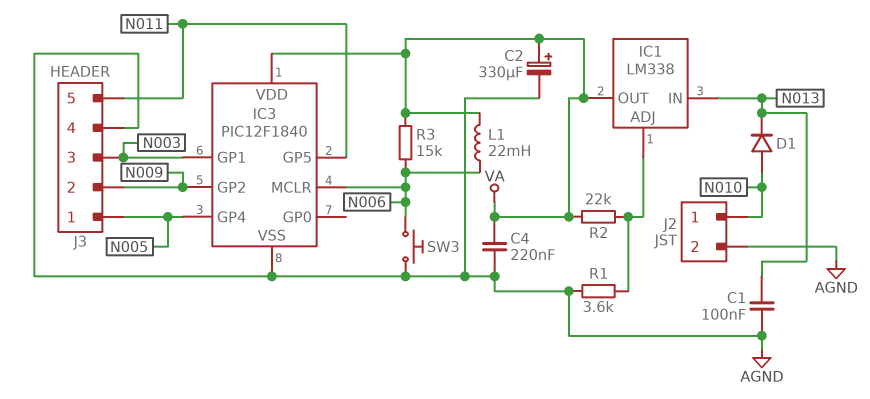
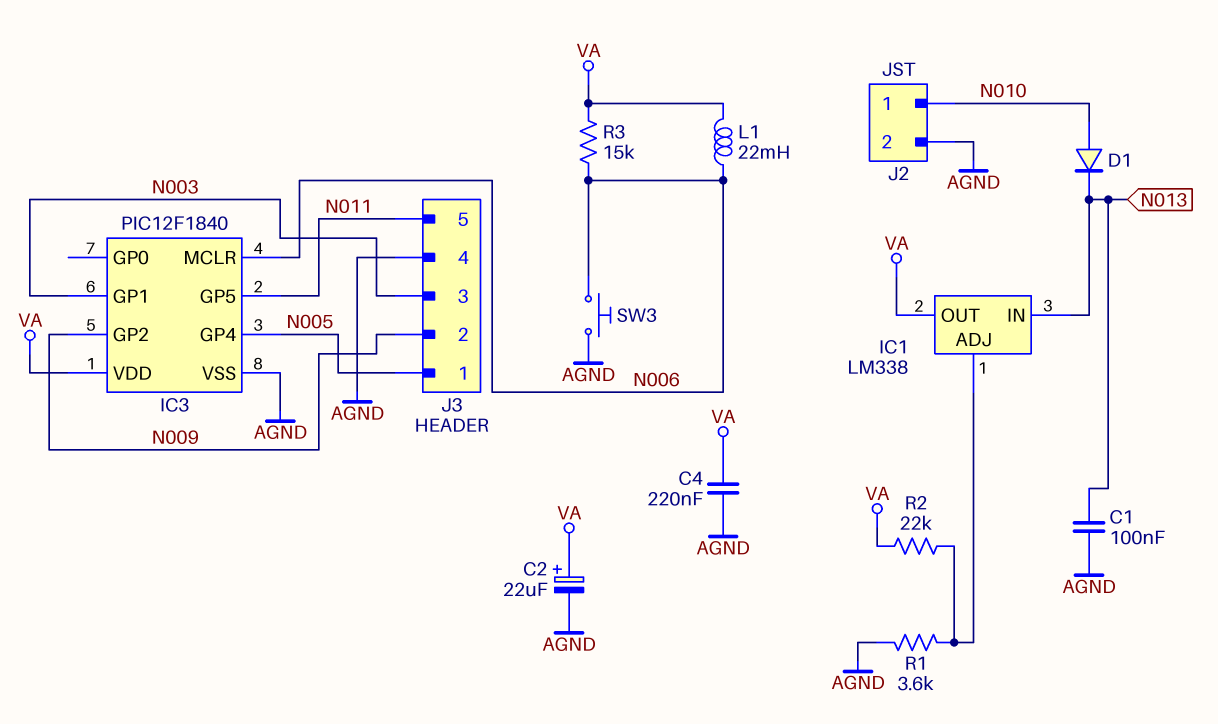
C2: 330uF (plus VA, minus AGND) -> 22uF (plus VA, minus AGND)

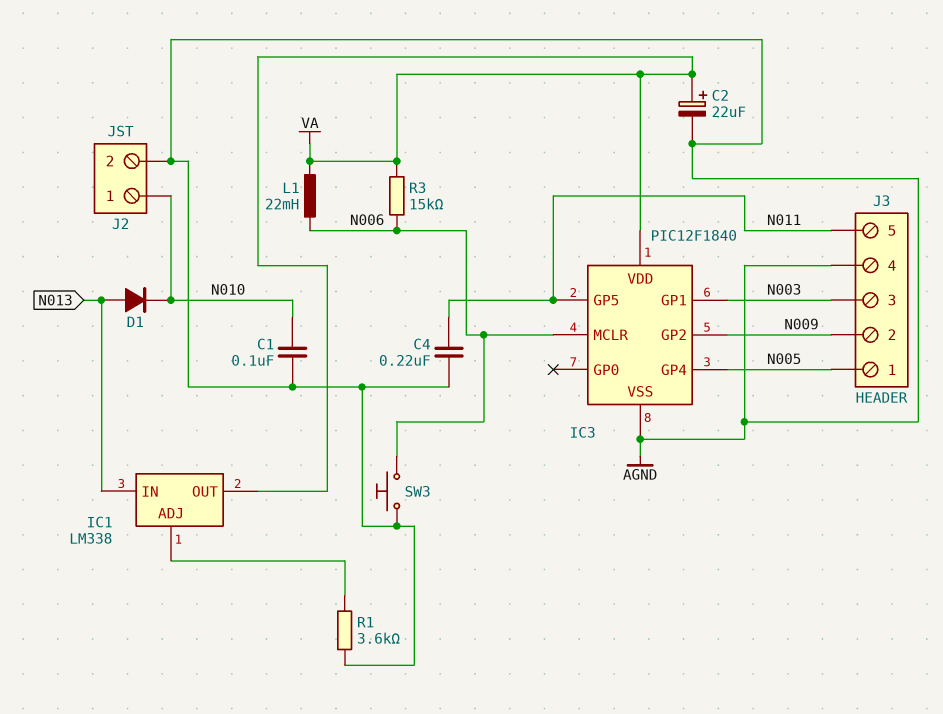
C1: 100nF (AGND, N013) -> 100nF (AGND, N010)
C4: 220nF (AGND, VA) -> 220nF (AGND, N011)
D1: diode (A N010, K N013) -> diode (A N013, K N010)
R2: 22k (IC1/ADJ, VA) -> none

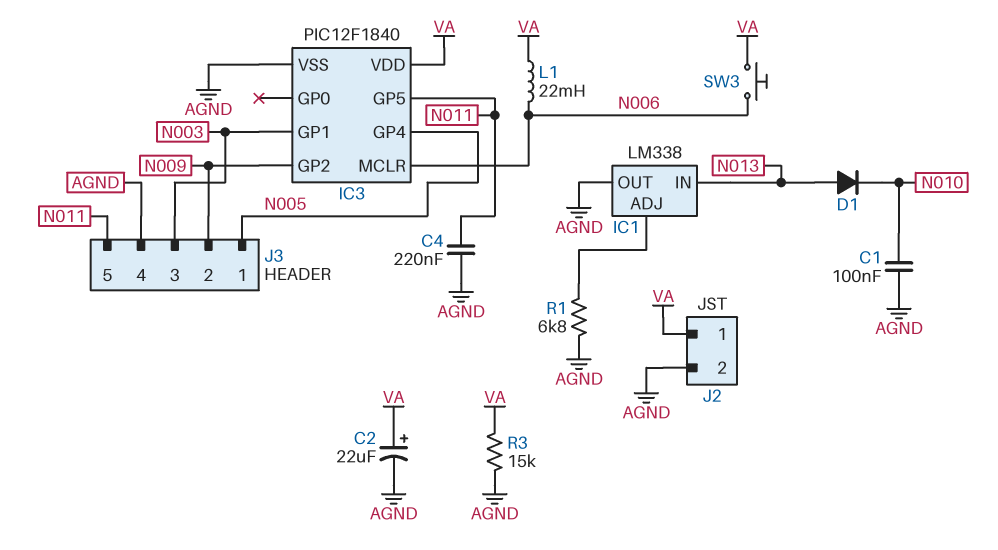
IC1 pin OUT: VA -> AGND
J2 pin 1: N010 -> VA
R1: 3.6k (AGND, IC1/ADJ) -> 6.8k (AGND, IC1/ADJ)
R3: 15k (N006, VA) -> 15k (AGND, VA)
SW3: button (AGND, N006) -> button (N006, VA)

